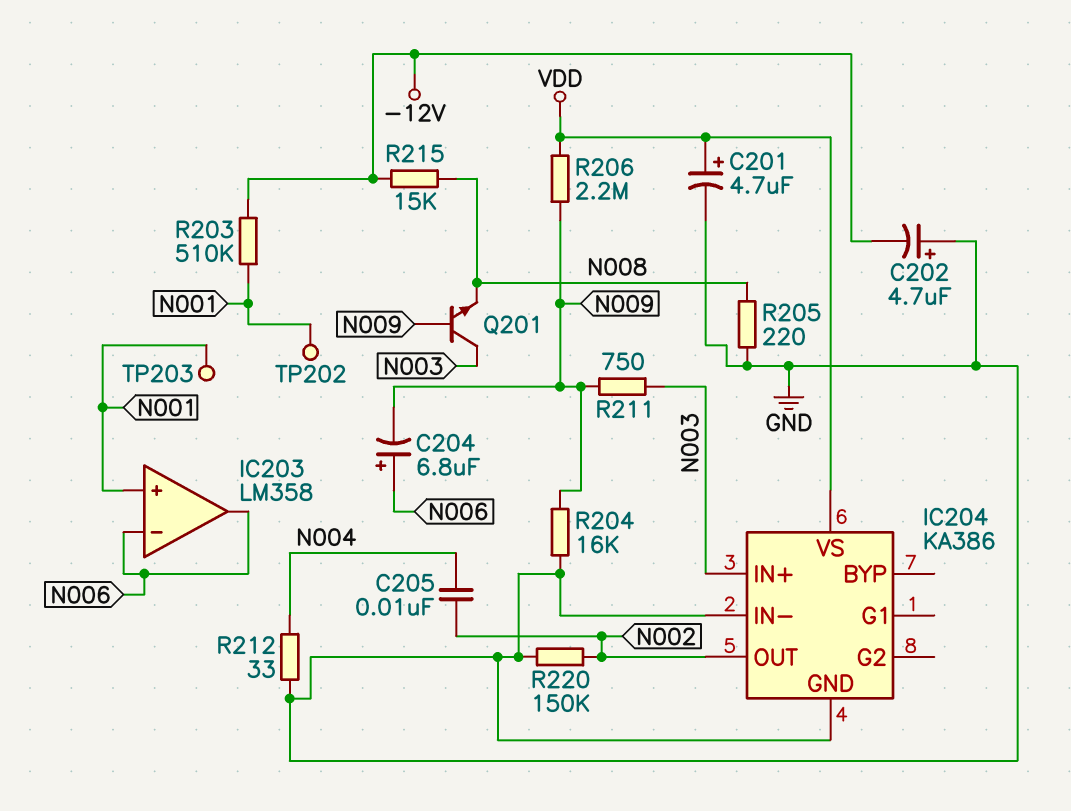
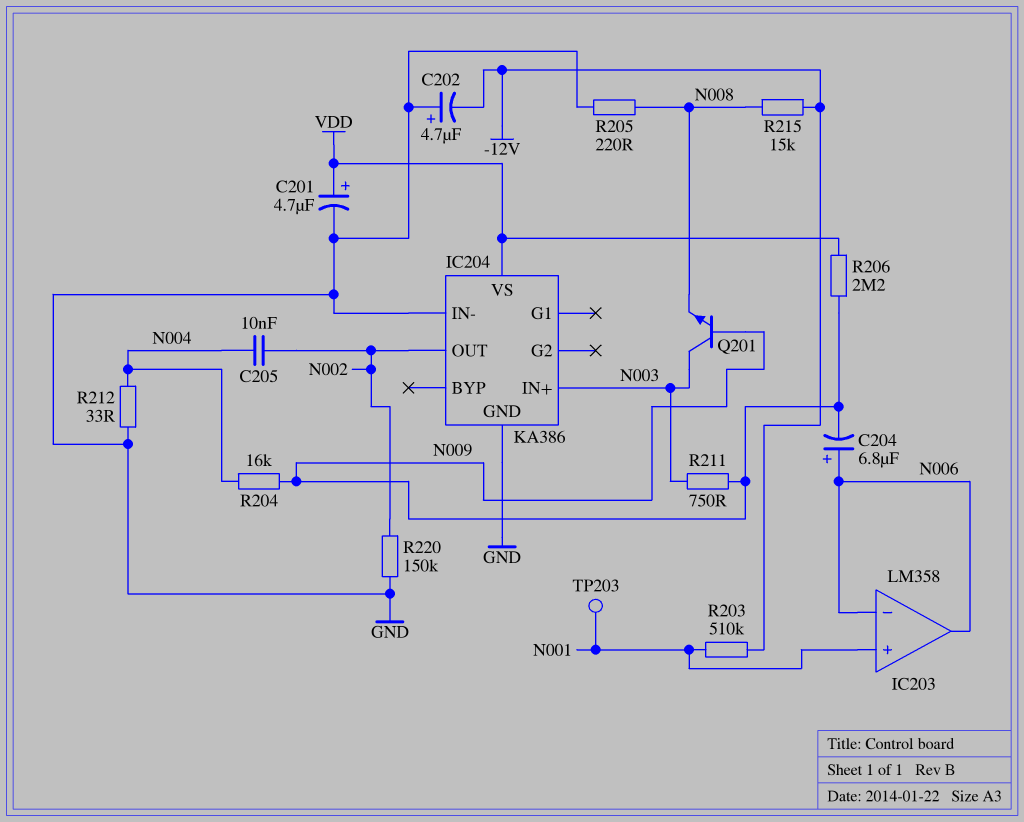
R204: 16k (GND, N009) -> 16k (N004, N009)
TP202: test point (N001) -> none

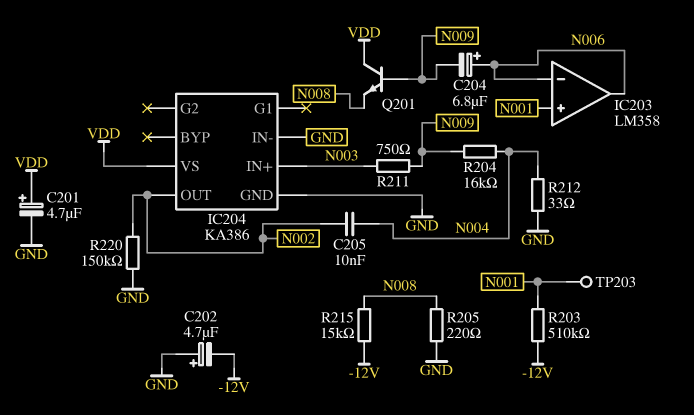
Q201: NPN (B N009, C N003, E N008) -> NPN (B N009, C VDD, E N008)
R206: 2.2M (N009, VDD) -> none

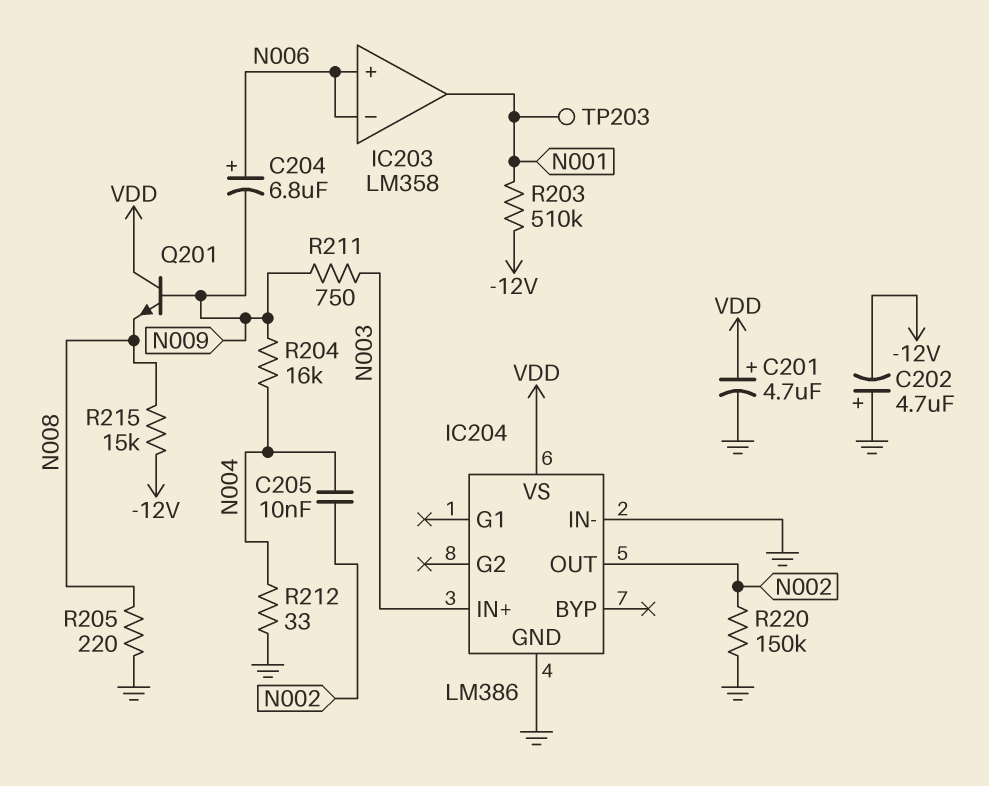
IC203 pin in+: N001 -> N006
IC203 pin out: N006 -> N001
IC204: KA386 -> LM386

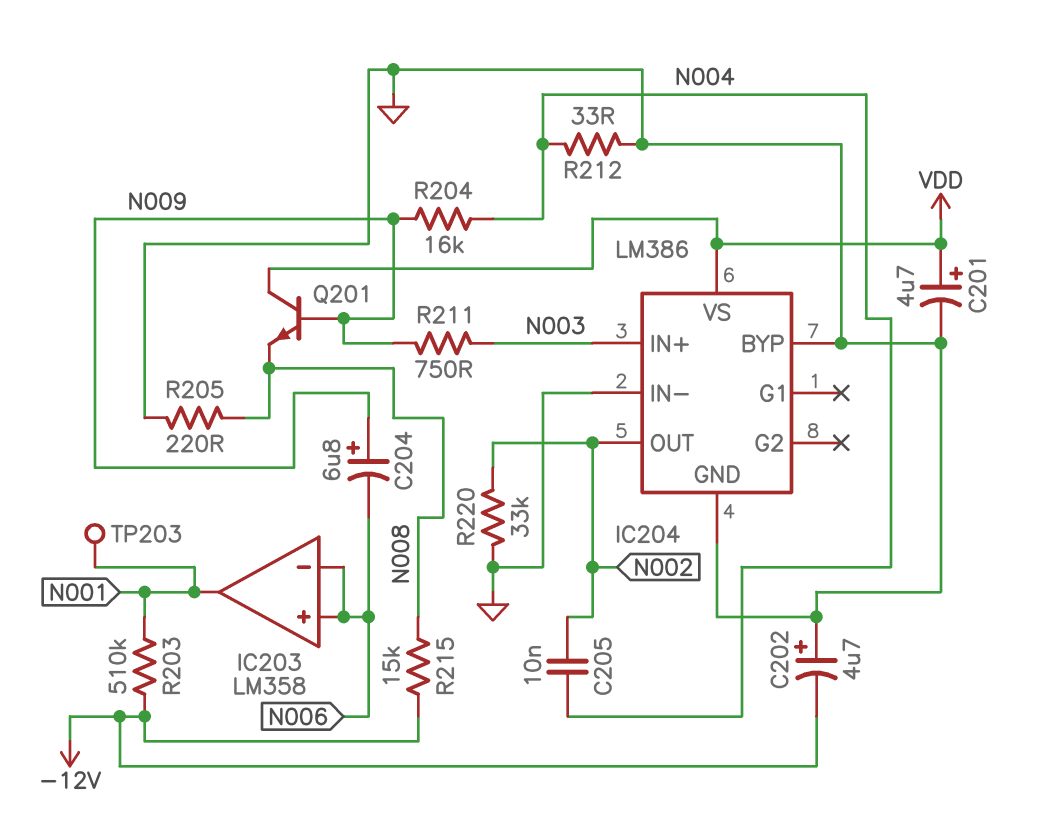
C204: 6.8uF (plus N006, minus N009) -> 6.8uF (plus N009, minus N006)
IC204 pin BYP: none -> GND
R220: 150k (GND, N002) -> 33k (GND, N002)

